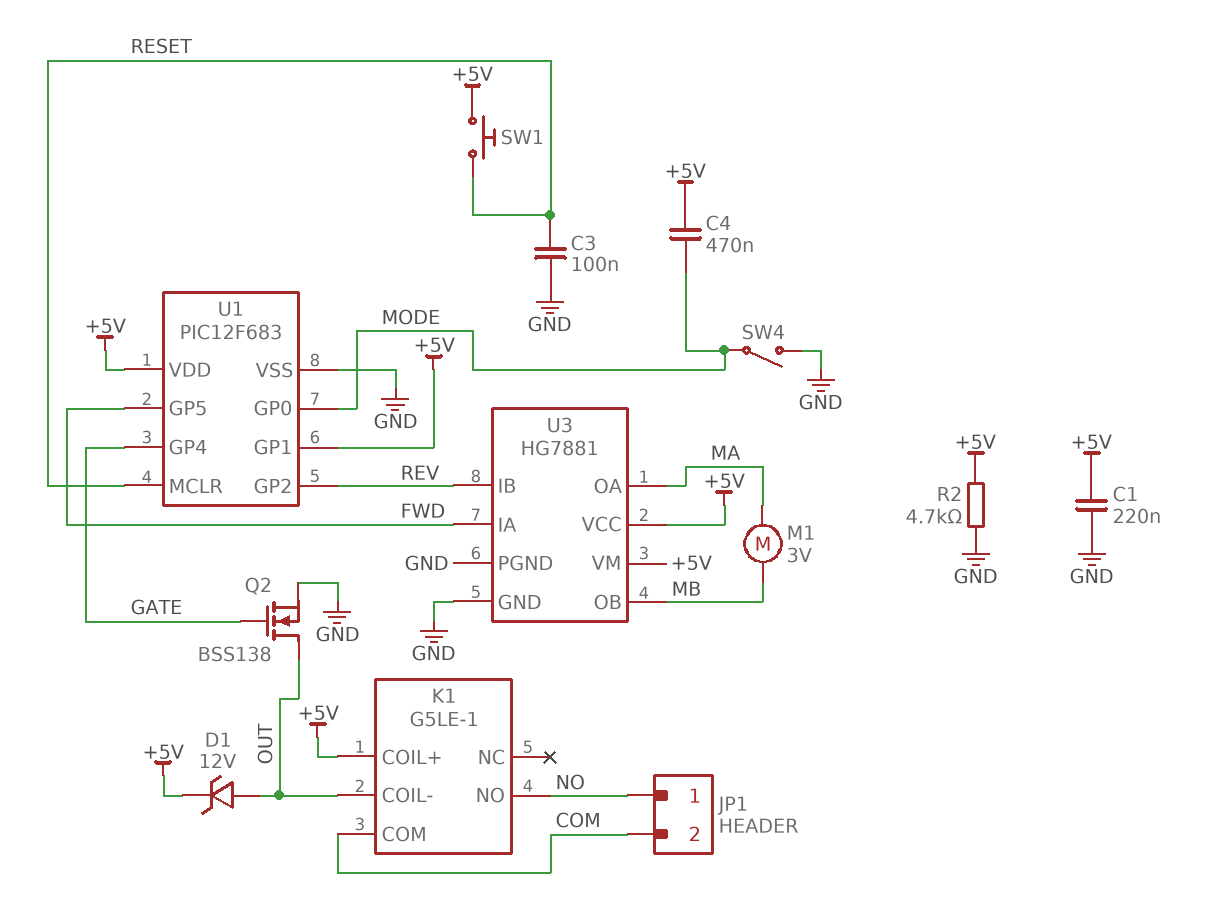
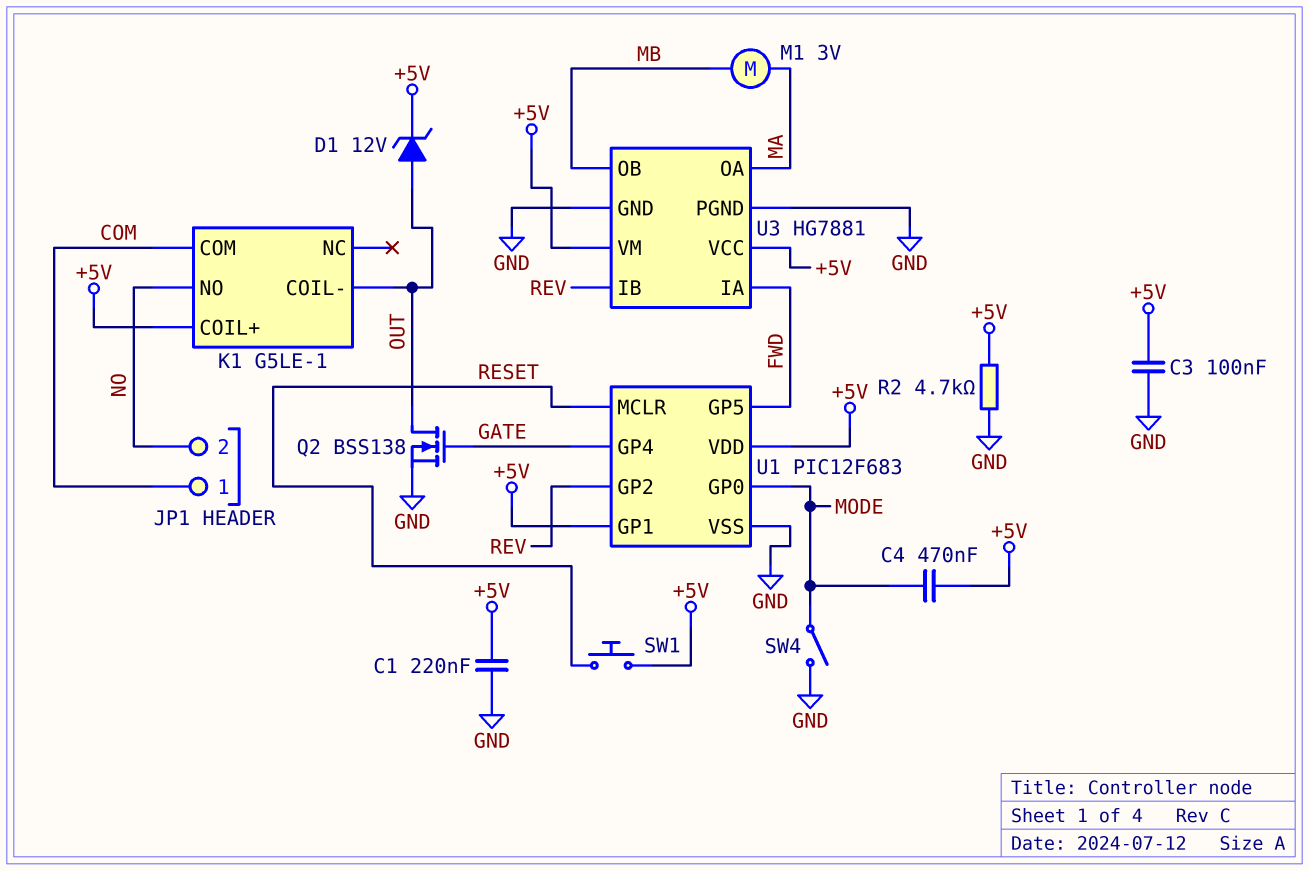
C3: 100nF (GND, RESET) -> 100nF (+5V, GND)
JP1 pin 1: NO -> COM
JP1 pin 2: COM -> NO

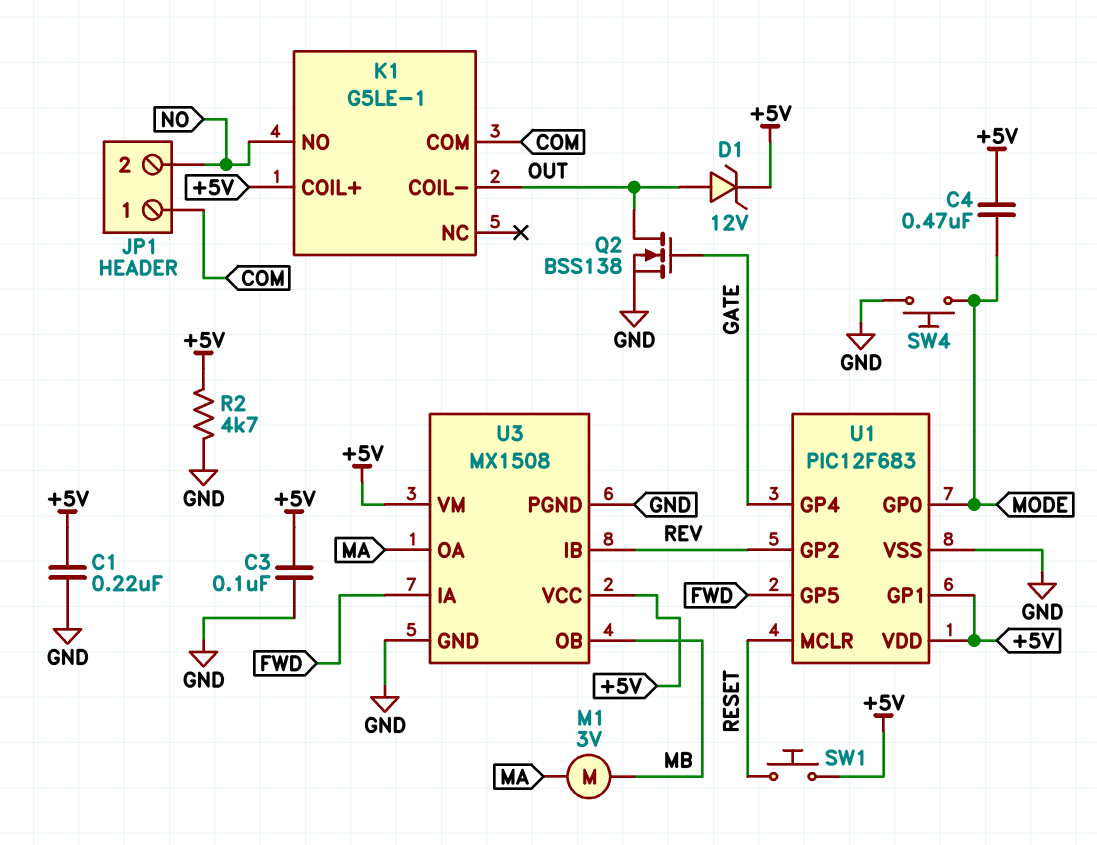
SW4: switch (GND, MODE) -> button (GND, MODE)
U3: HG7881 -> MX1508

